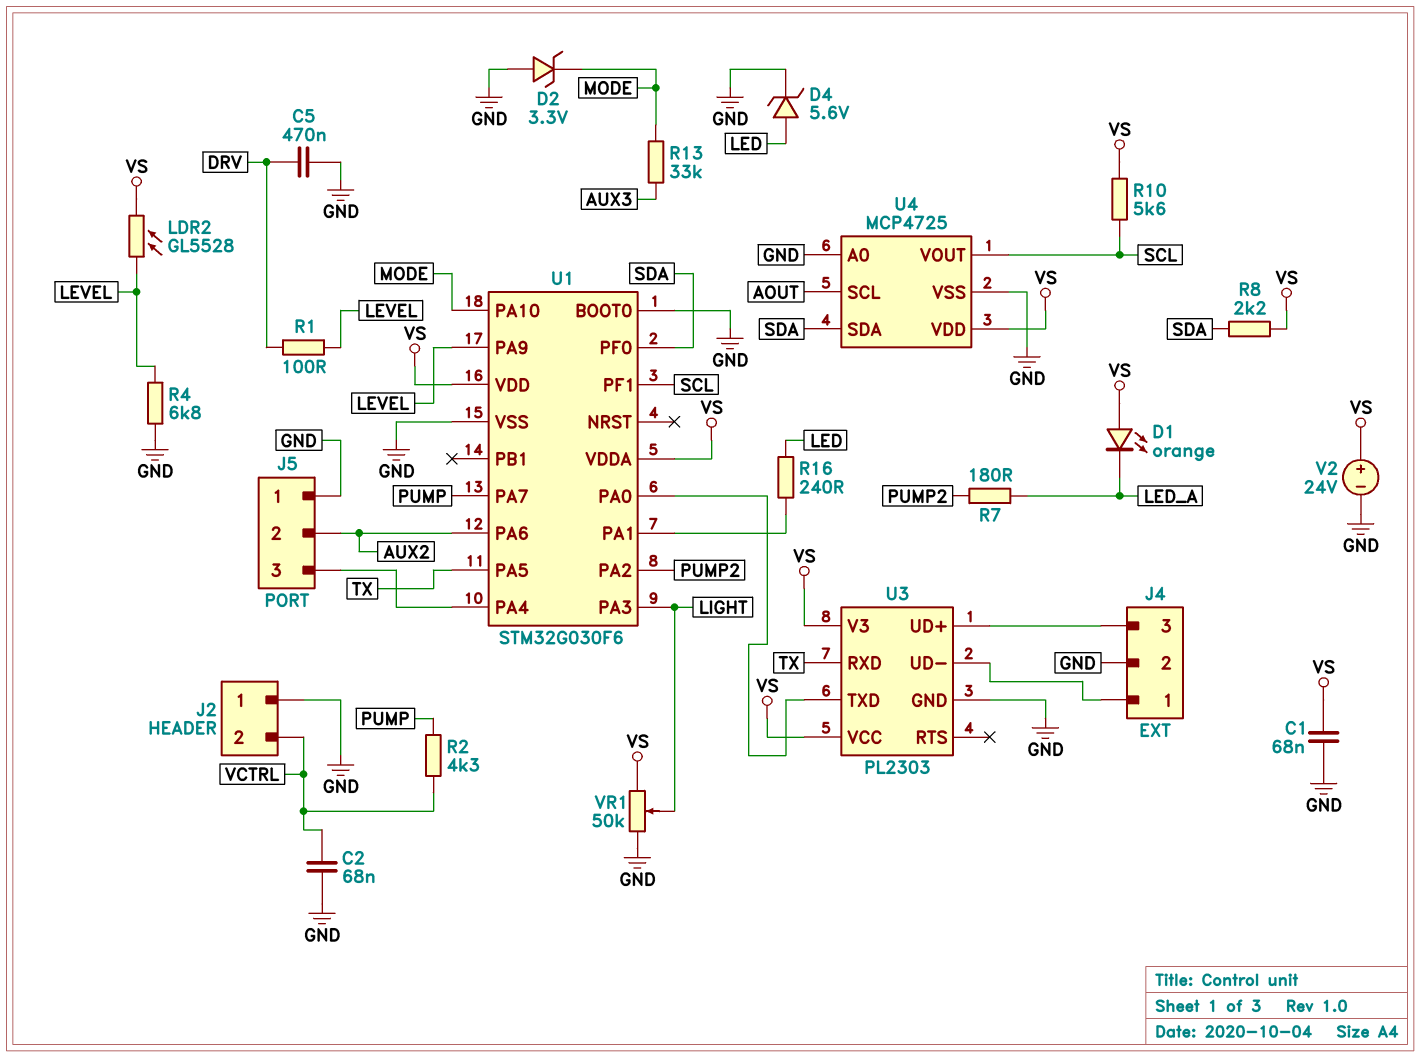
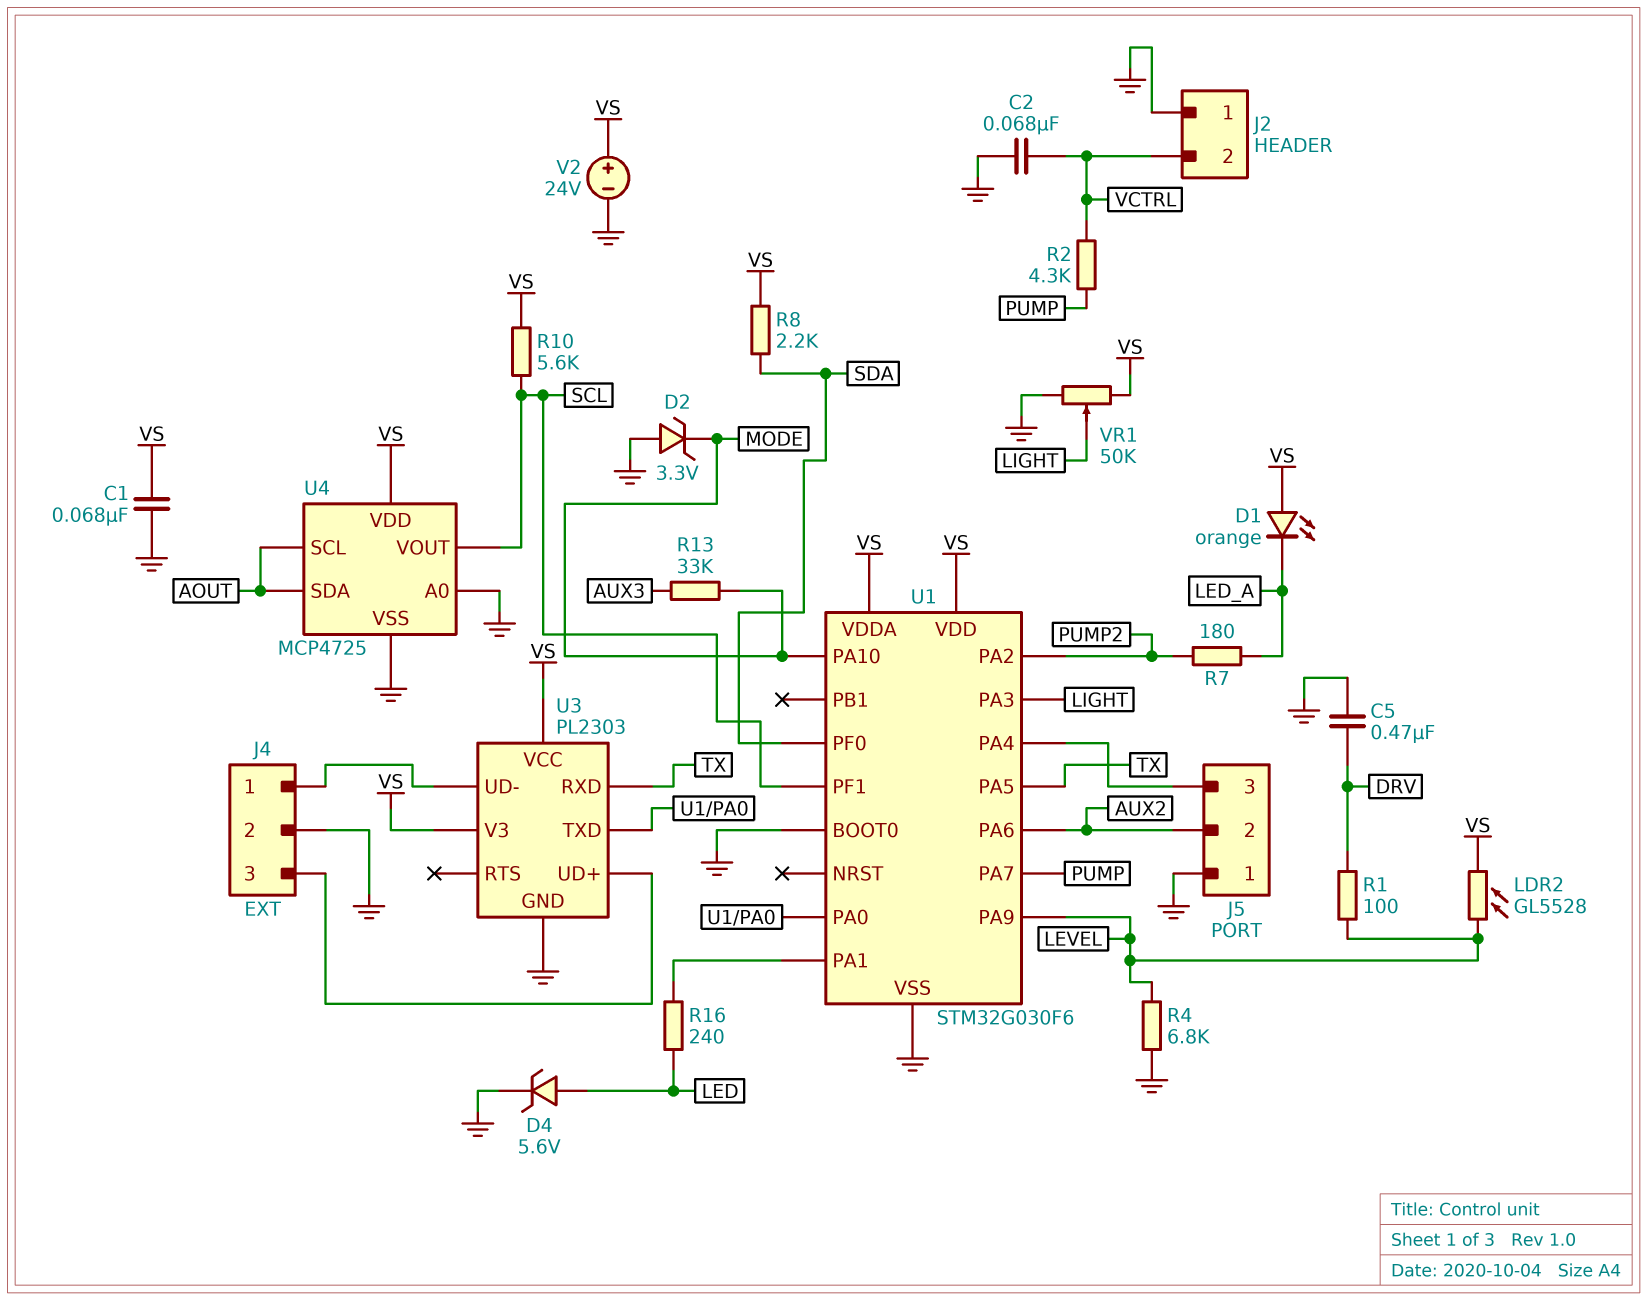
U4 pin SDA: SDA -> AOUT

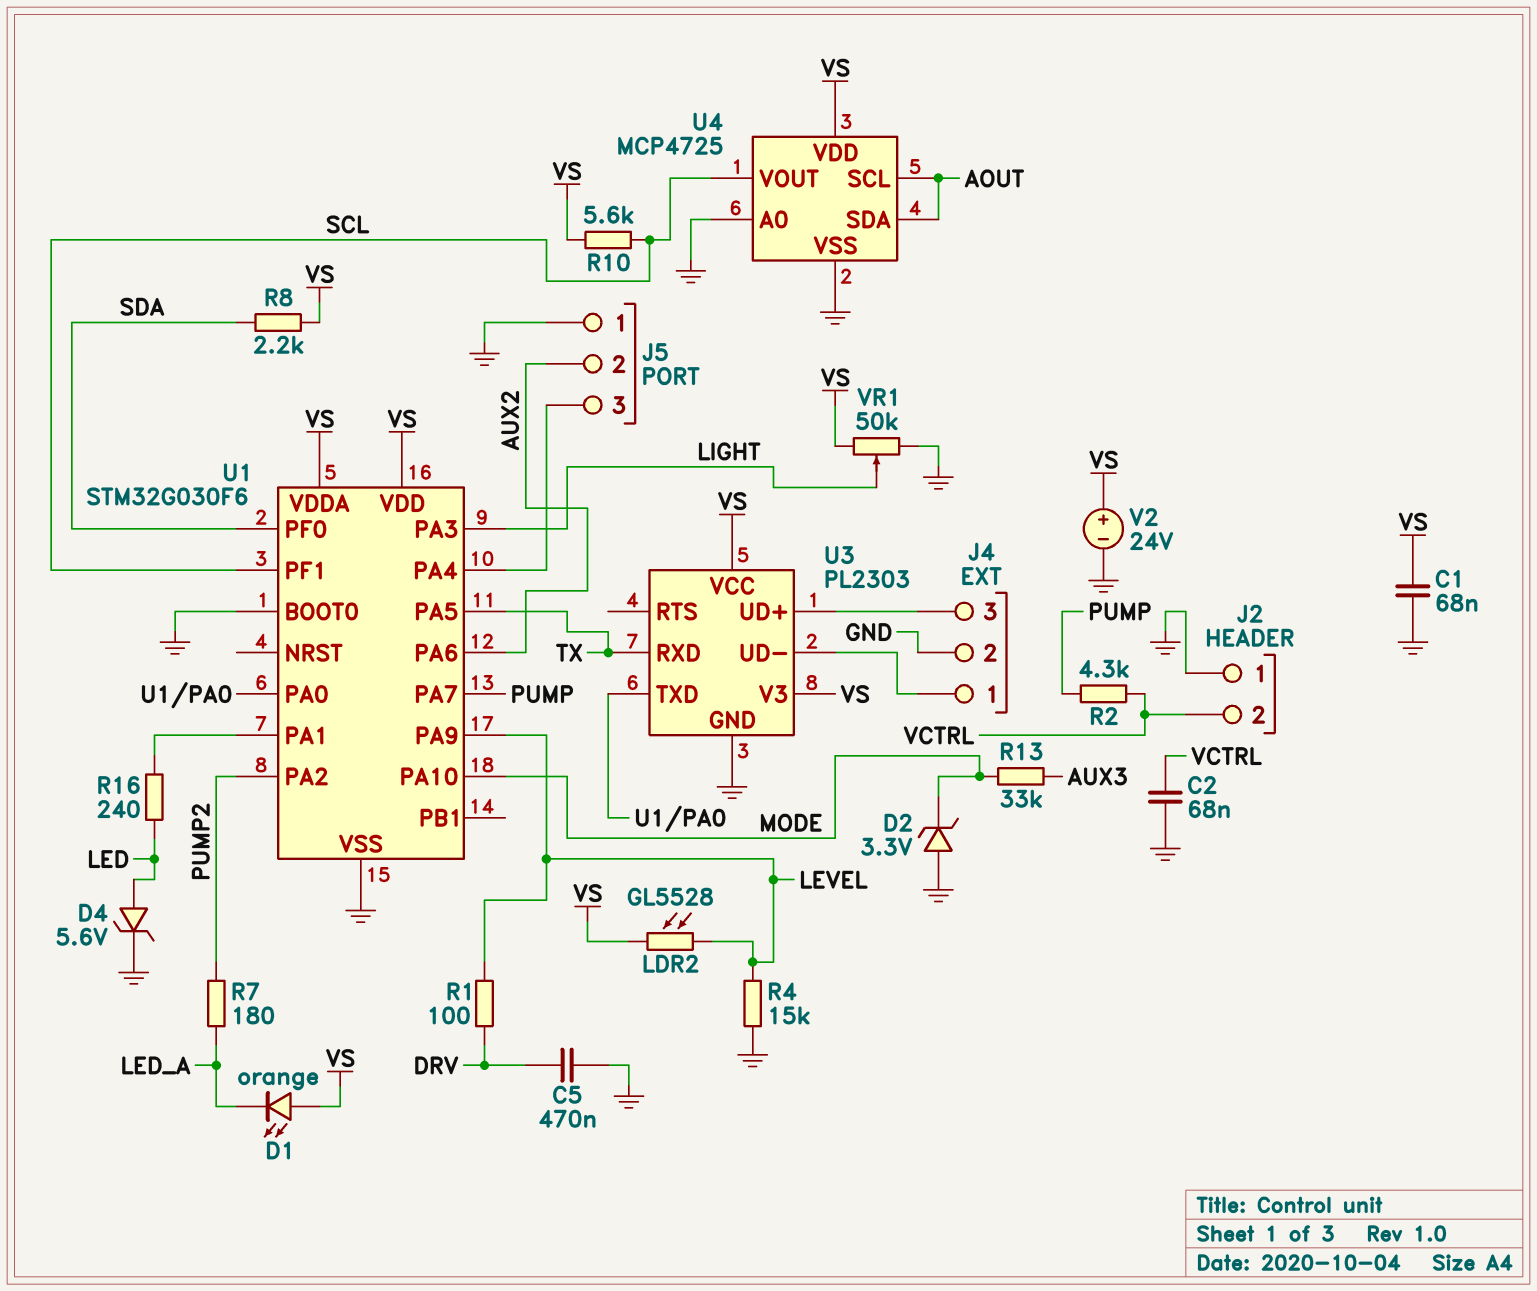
R4: 6.8k (GND, LEVEL) -> 15k (GND, LEVEL)

